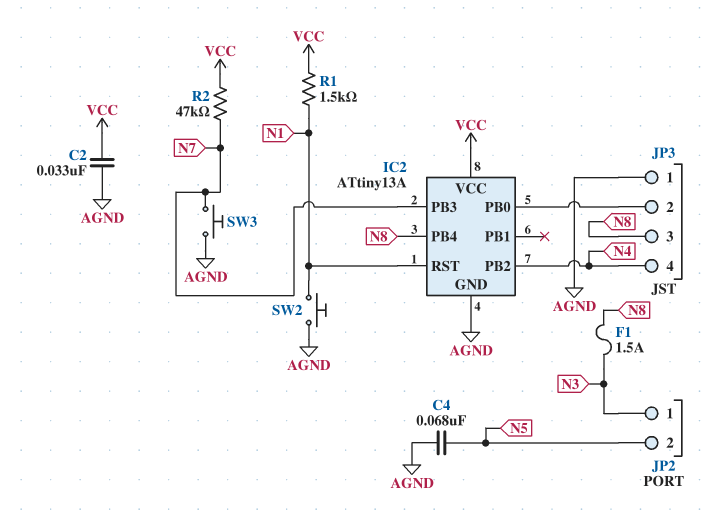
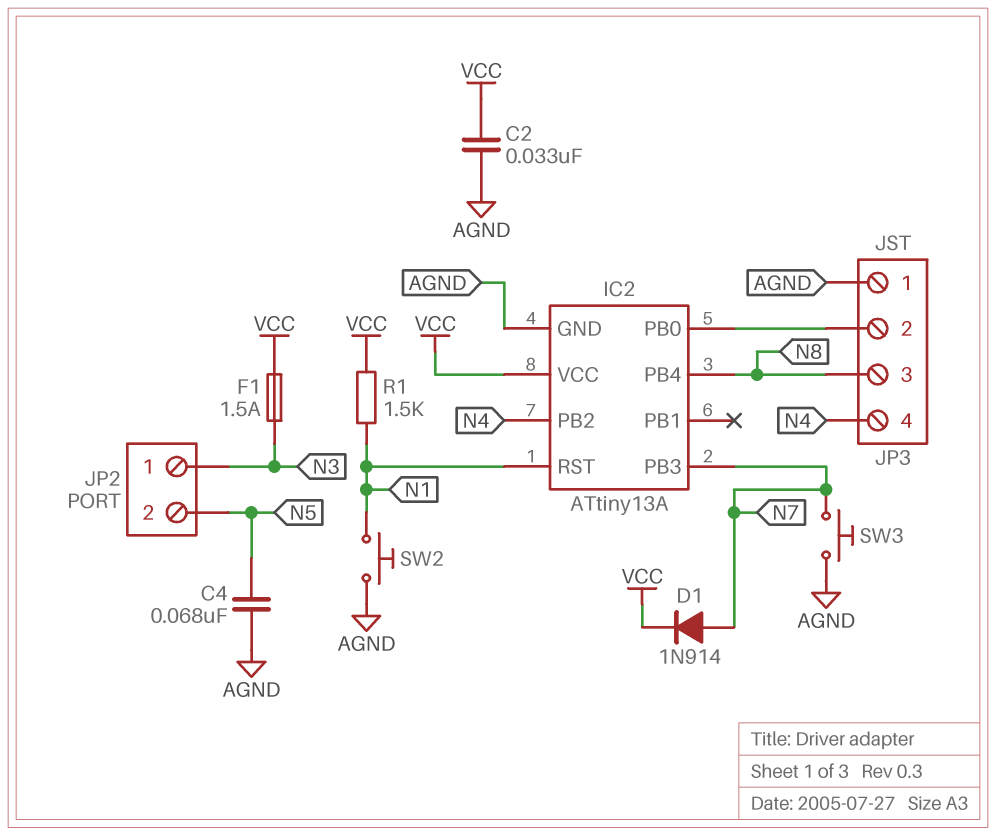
D1: none -> diode 1N914 (A N7, K VCC)
F1: 1.5A (N3, N8) -> 1.5A (N3, VCC)
R2: 47k (N7, VCC) -> none

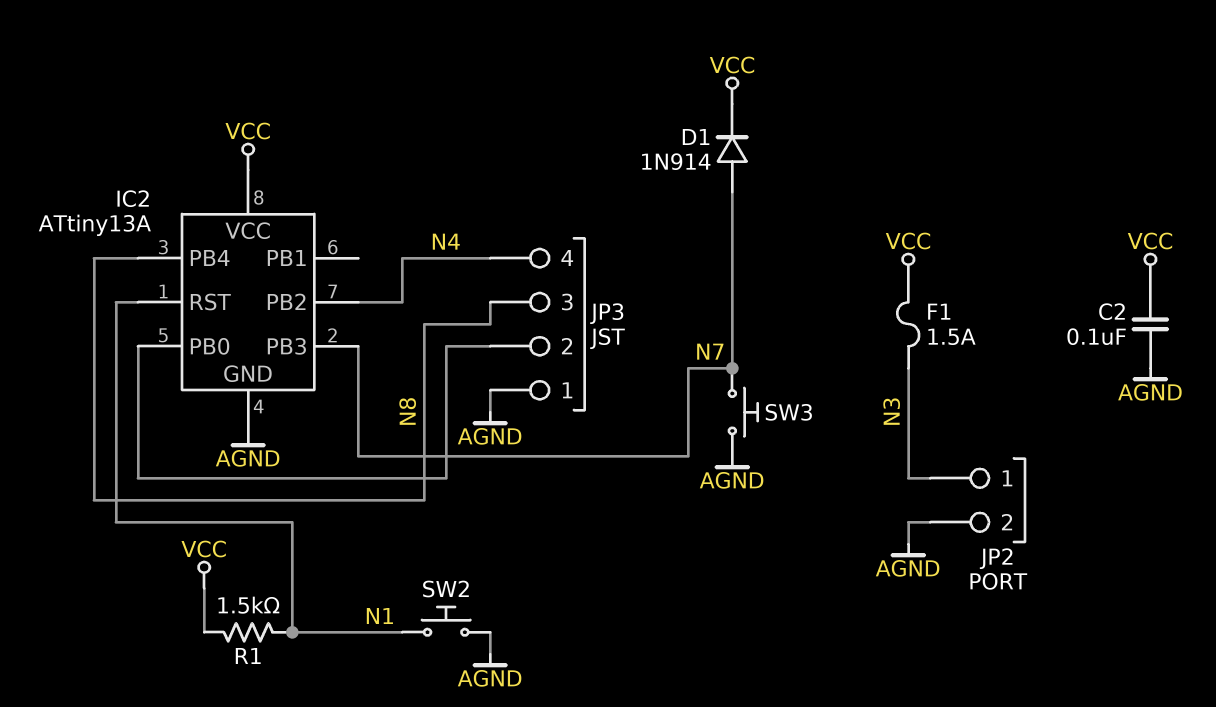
C2: 33nF (AGND, VCC) -> 100nF (AGND, VCC)
C4: 68nF (AGND, N5) -> none
JP2 pin 2: N5 -> AGND

